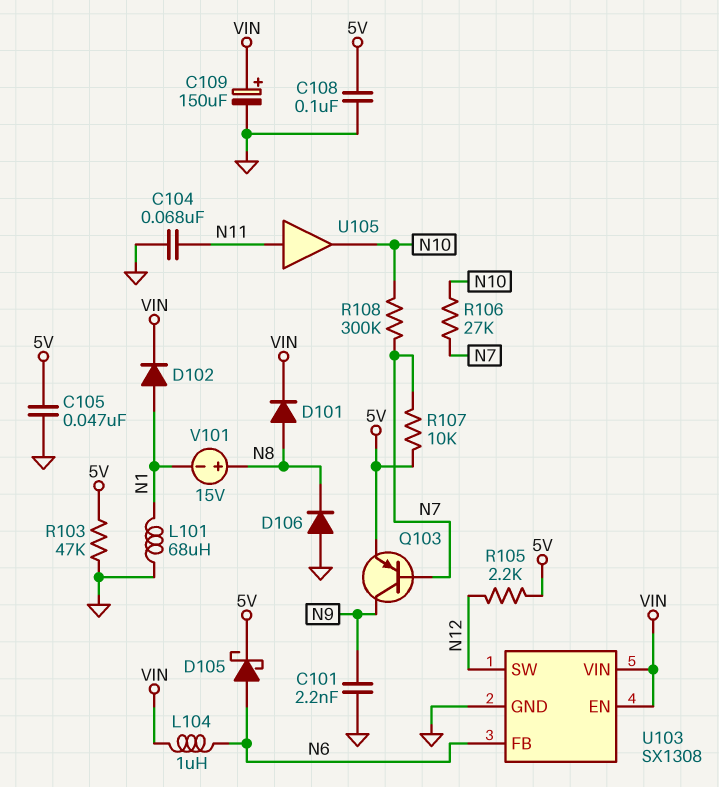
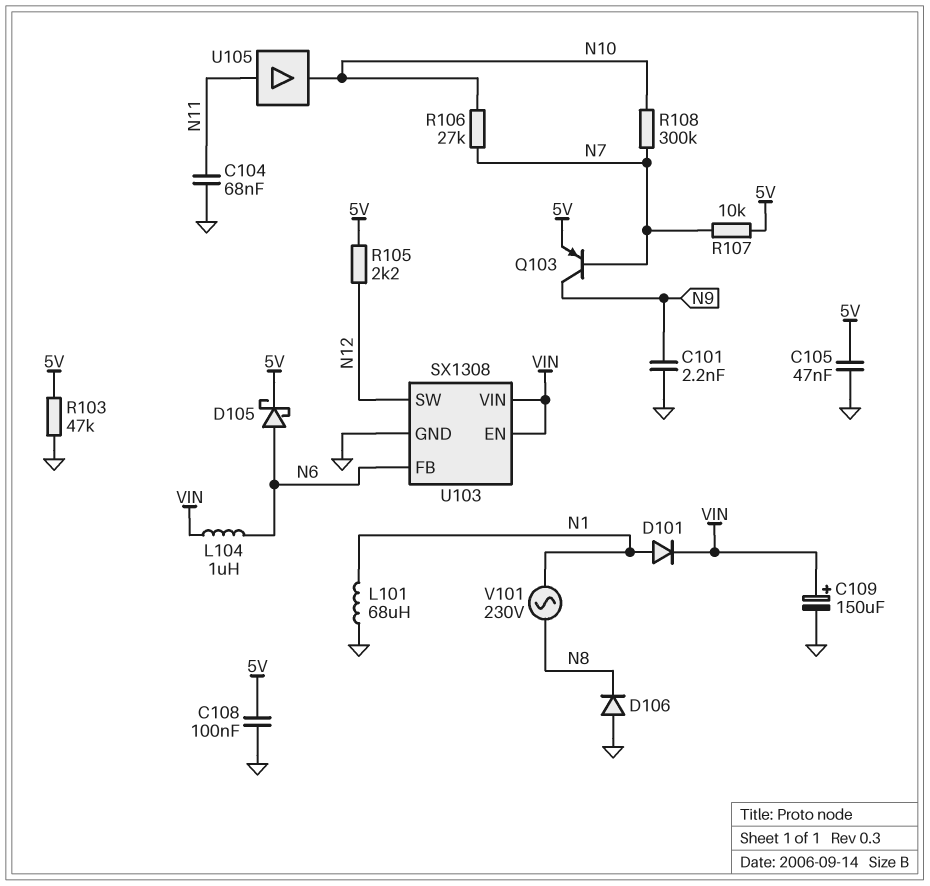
D101: diode (A N8, K VIN) -> diode (A N1, K VIN)
D102: diode (A N1, K VIN) -> none
V101: 15V (plus N8, minus N1) -> AC 230V (N1, N8)

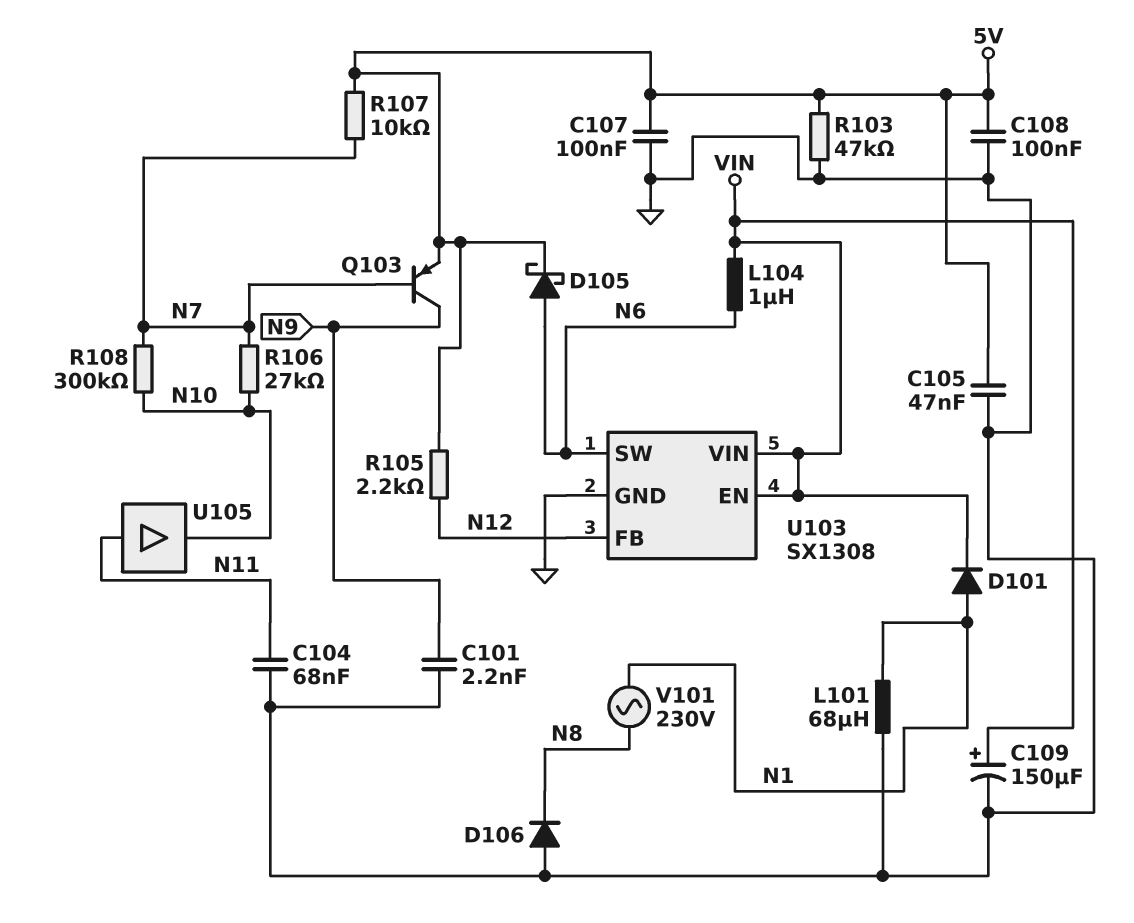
C107: none -> 100nF (5V, GND)
U103 pin FB: N6 -> N12
U103 pin SW: N12 -> N6

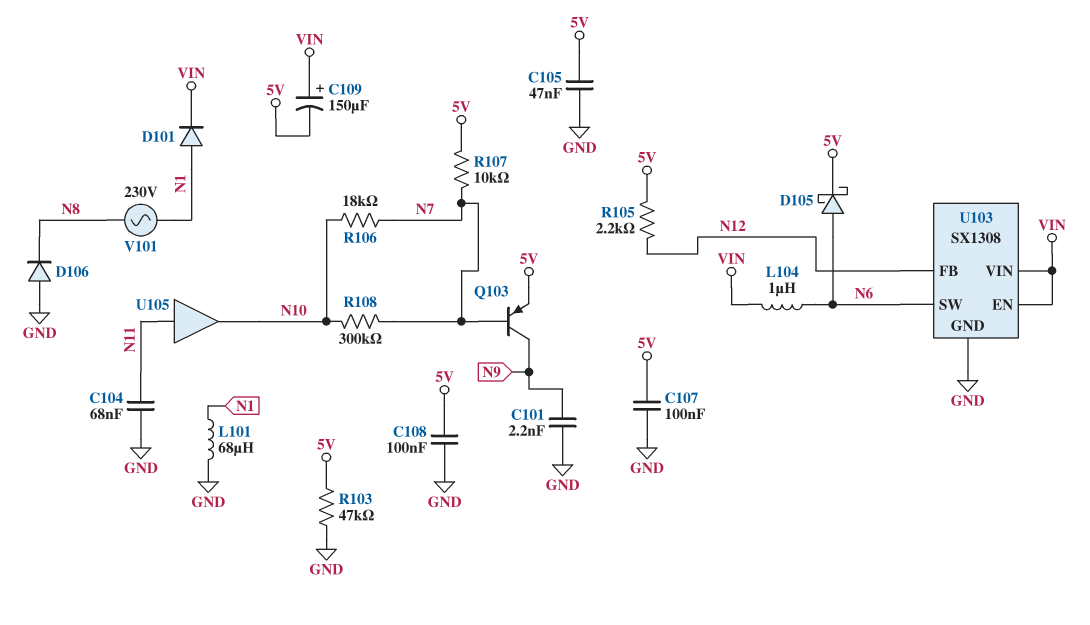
C109: 150uF (plus VIN, minus GND) -> 150uF (plus VIN, minus 5V)
R106: 27k (N7, N10) -> 18k (N7, N10)

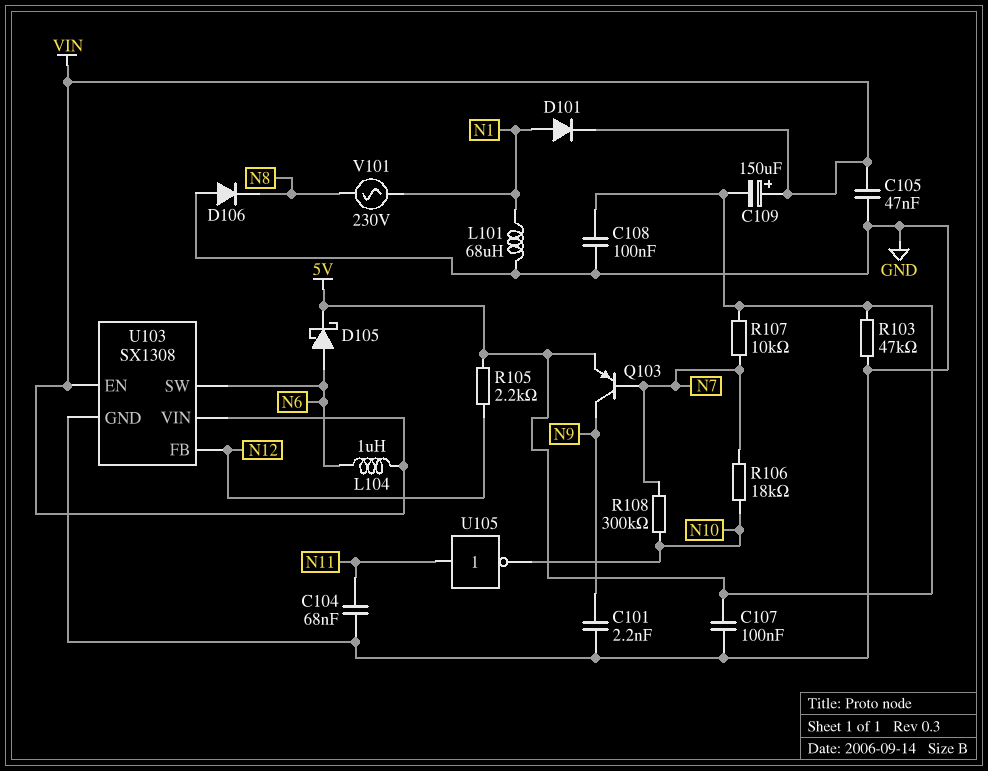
C105: 47nF (5V, GND) -> 47nF (GND, VIN)
U105: buffer (in N11, out N10) -> NOT (in N11, out N10)

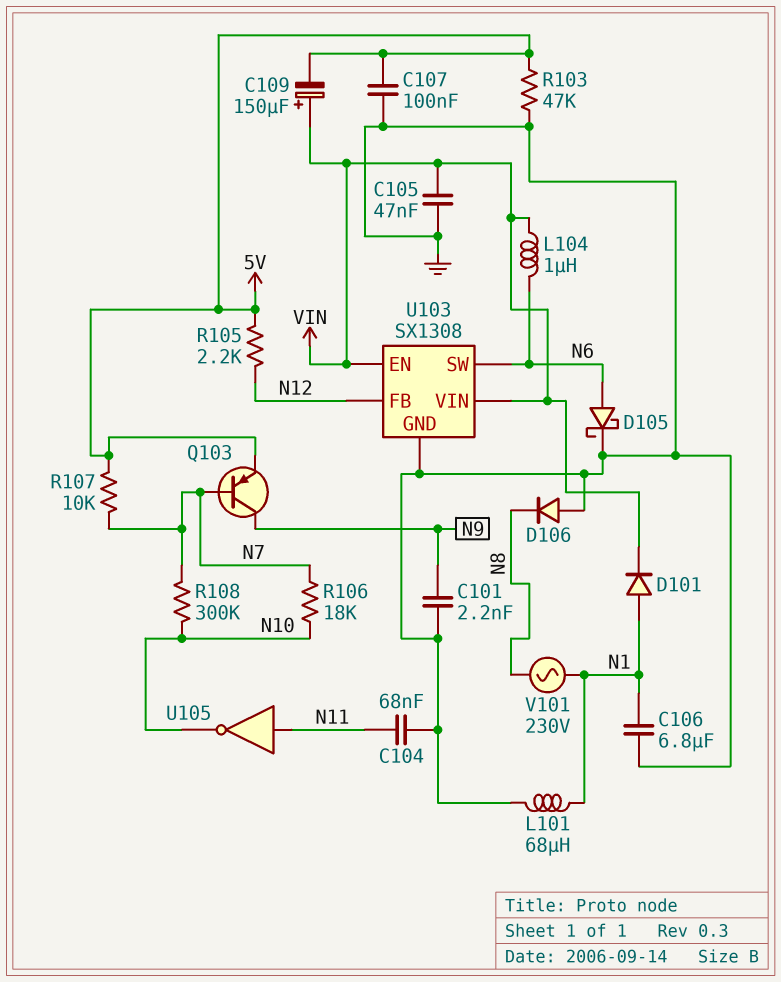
C106: none -> 6.8uF (GND, N1)
C108: 100nF (5V, GND) -> none
D105: schottky (A N6, K 5V) -> schottky (A N6, K GND)

